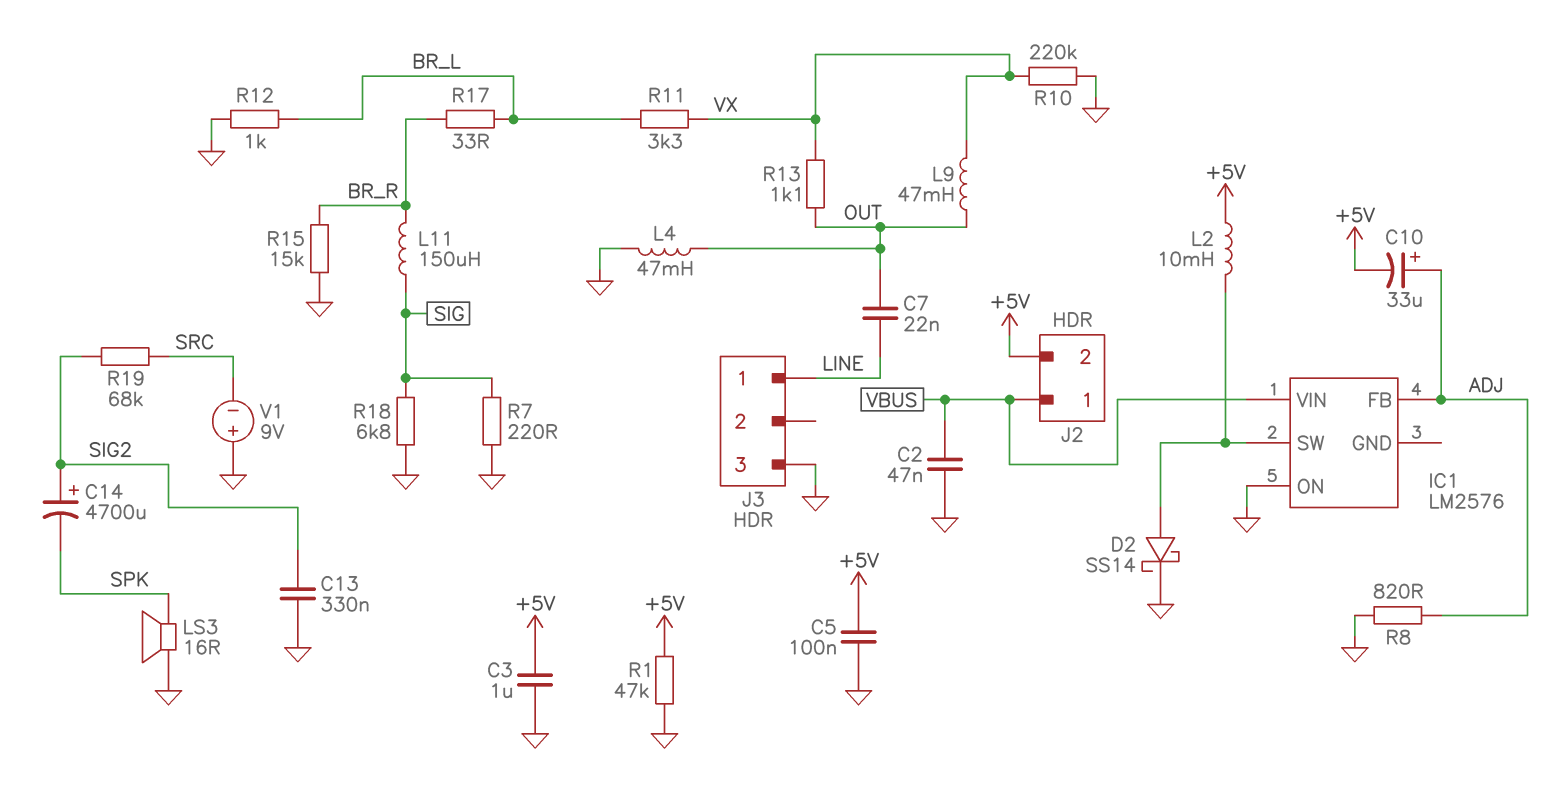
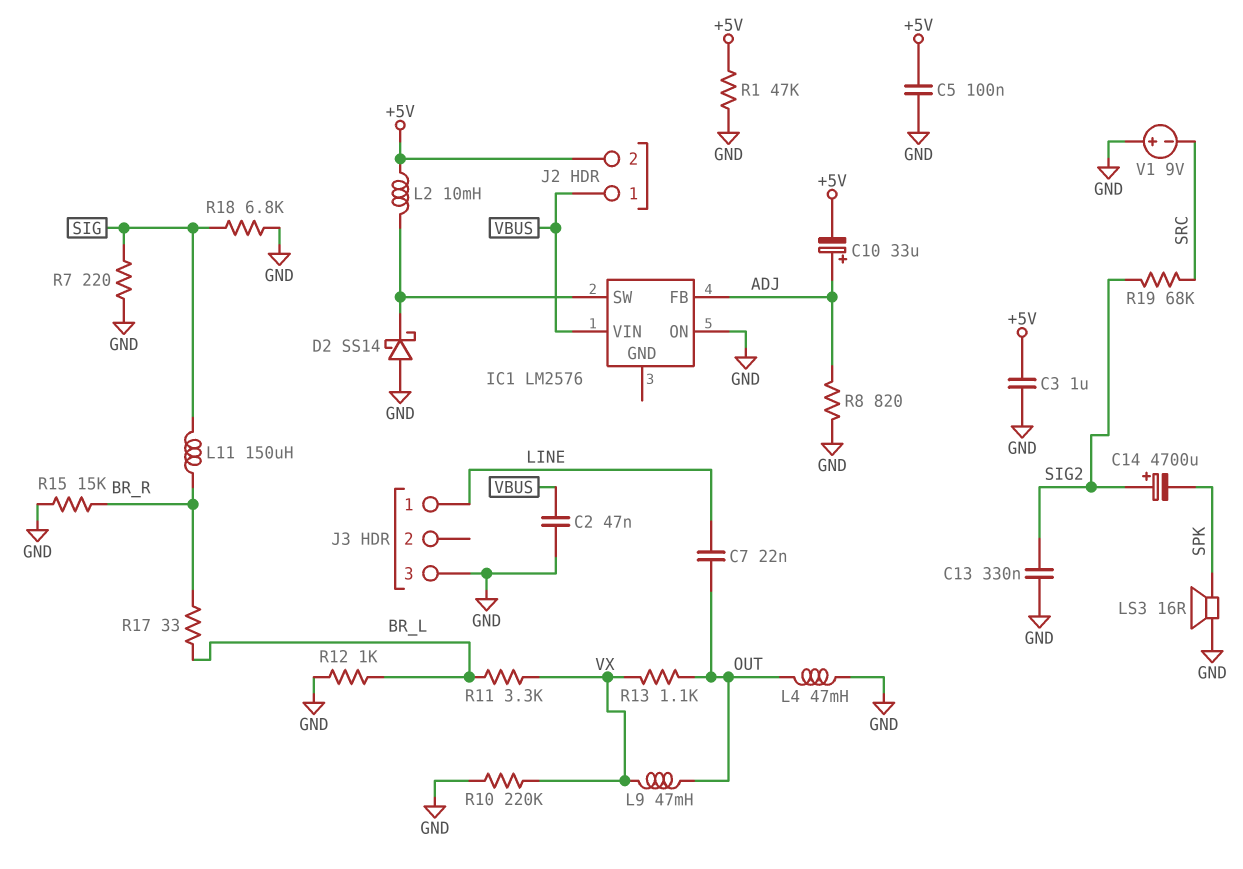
D2: schottky SS14 (A IC1/SW, K GND) -> schottky SS14 (A GND, K IC1/SW)

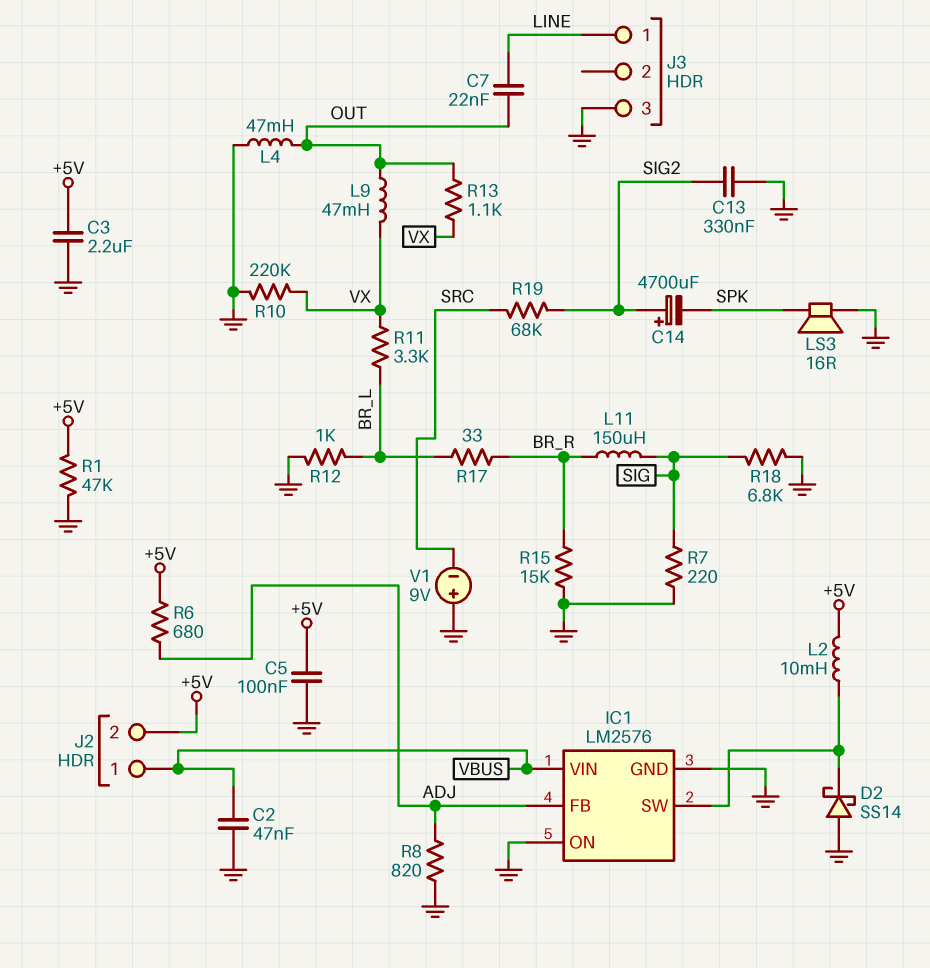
C3: 1uF (+5V, GND) -> 2.2uF (+5V, GND)
C10: 33uF (plus ADJ, minus +5V) -> none
IC1 pin GND: none -> GND
R6: none -> 680 (+5V, ADJ)

